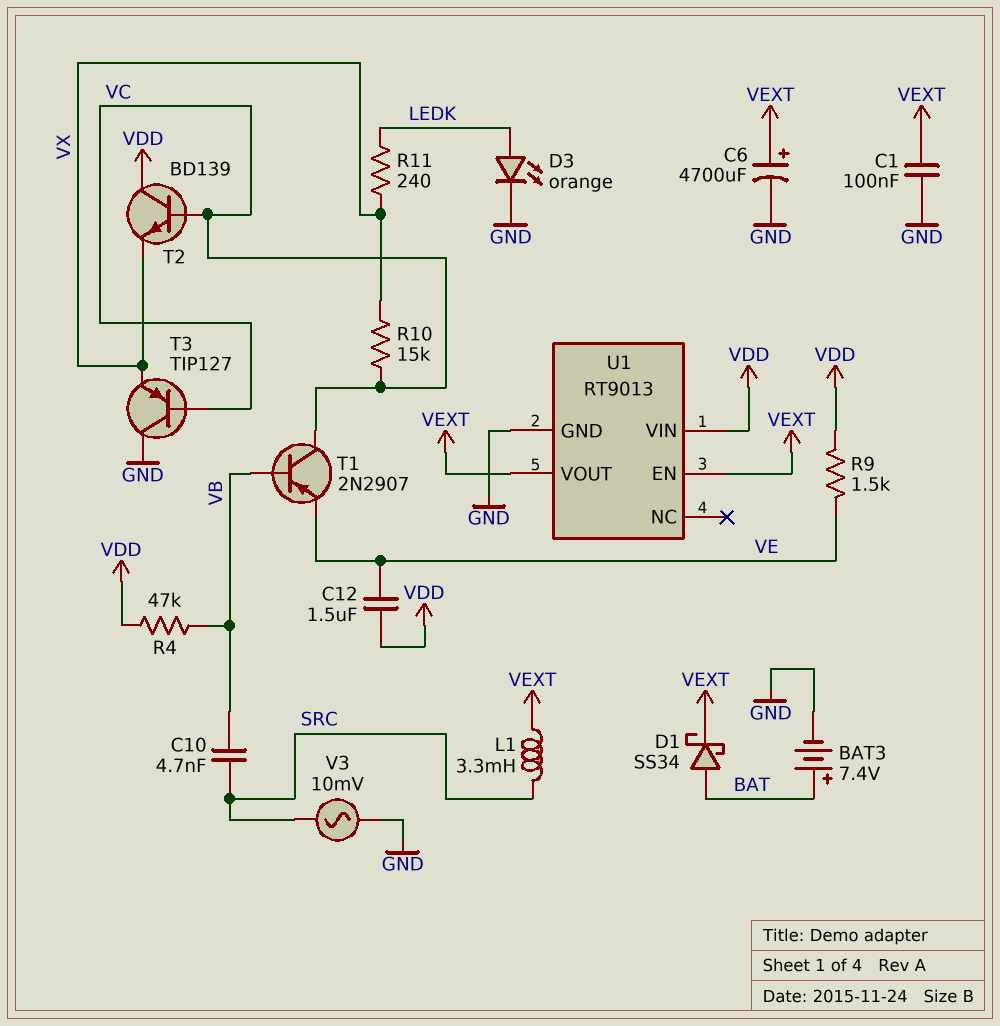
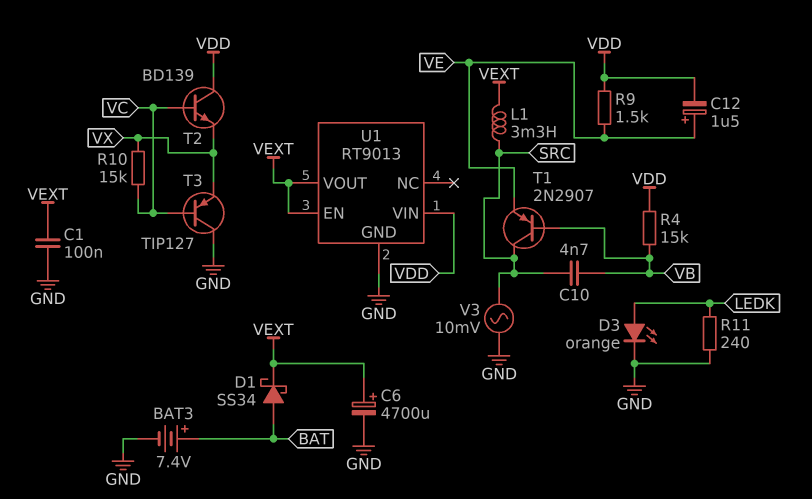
C12: 1.5uF (VDD, VE) -> 1.5uF (plus VE, minus VDD)
R4: 47k (VB, VDD) -> 15k (VB, VDD)
R11: 240 (LEDK, VX) -> 240 (GND, LEDK)
T1: PNP 2N2907 (B VB, C VC, E VE) -> PNP 2N2907 (B VB, C SRC, E VE)

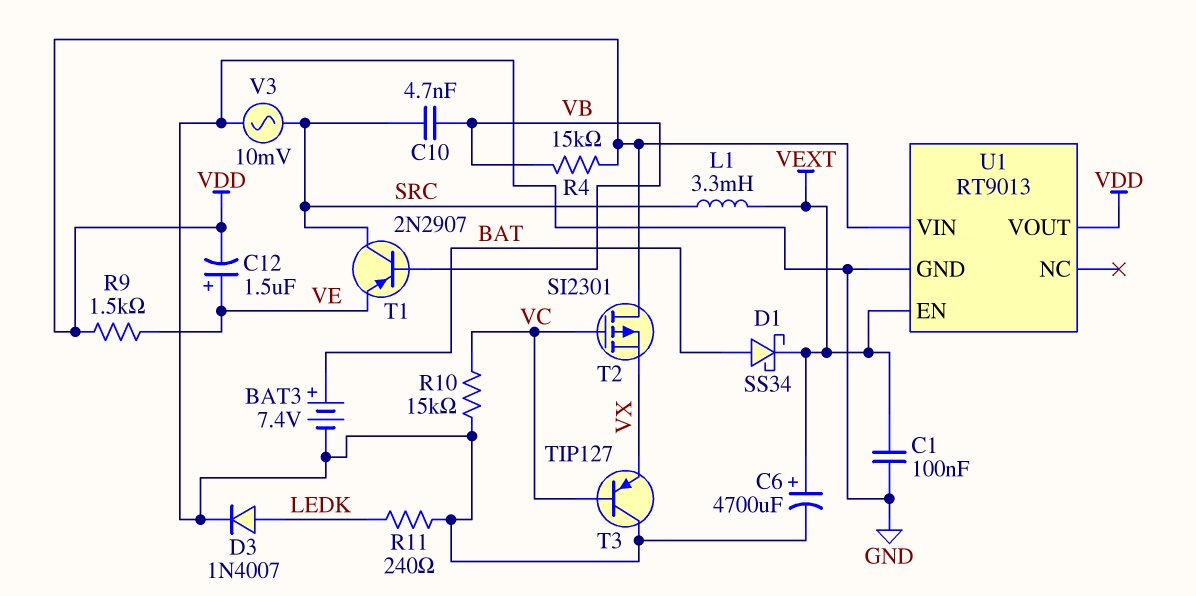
D3: LED orange (A LEDK, K GND) -> diode 1N4007 (A LEDK, K GND)
R10: 15k (VC, VX) -> 15k (GND, VC)
T2: NPN BD139 (B VC, C VDD, E VX) -> PMOS SI2301 (G VC, D VDD, S VX)
U1 pin VOUT: VEXT -> VDD

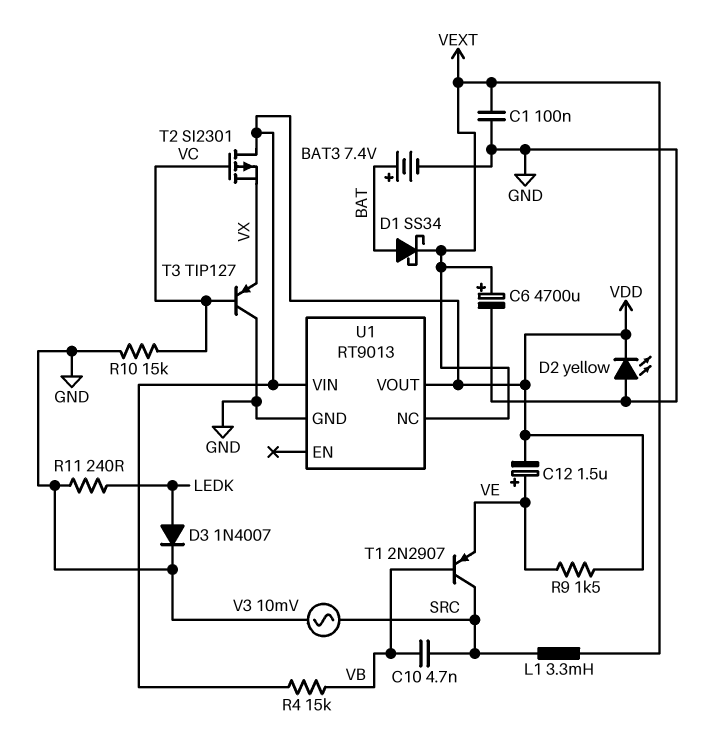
D2: none -> LED yellow (A GND, K VDD)
U1 pin EN: VEXT -> none
U1 pin NC: none -> VEXT

